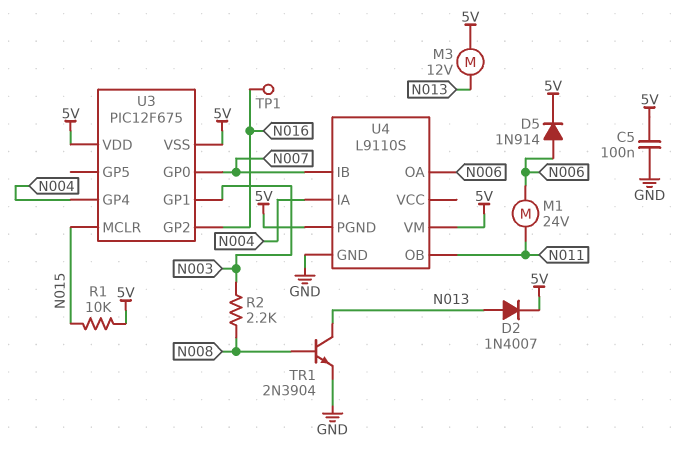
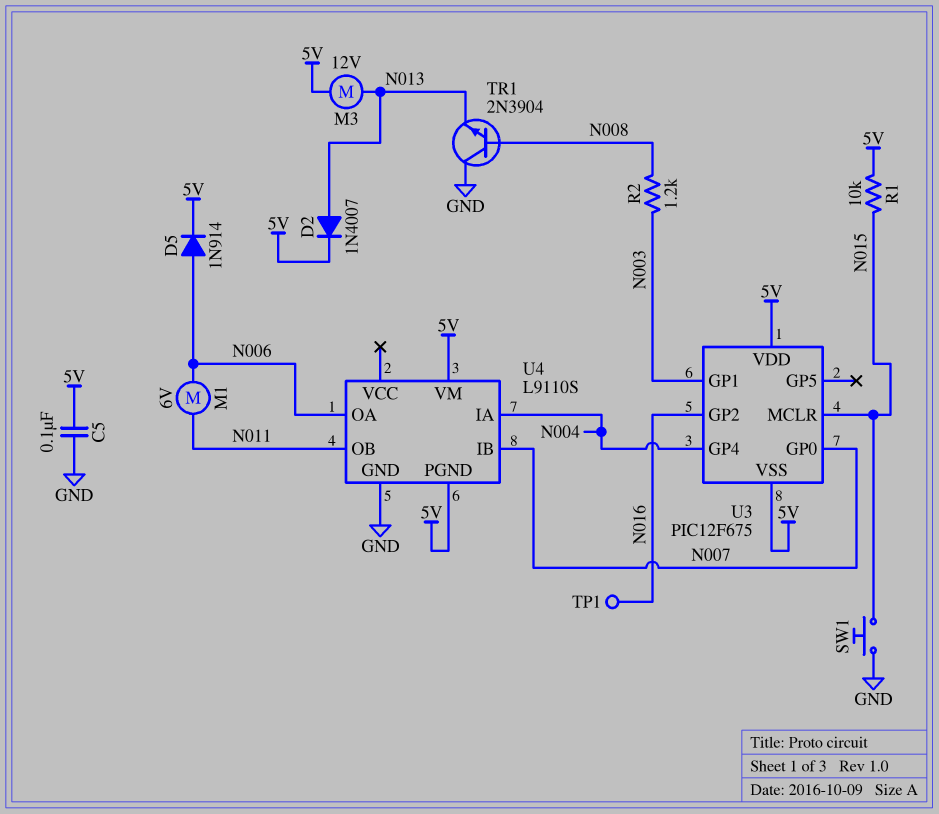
M1: motor 24V (N006, N011) -> motor 6V (N006, N011)
R2: 2.2k (N003, N008) -> 1.2k (N003, N008)
SW1: none -> button (GND, N015)
TR1: NPN 2N3904 (B N008, C N013, E GND) -> NPN 2N3904 (B N008, C GND, E N013)

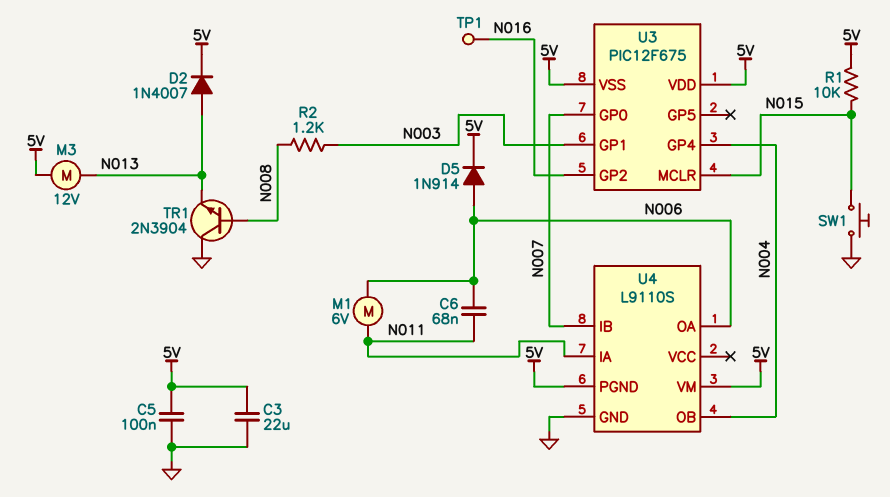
C3: none -> 22uF (5V, GND)
C6: none -> 68nF (N006, N011)
U4 pin IA: N004 -> N011
U4 pin OB: N011 -> N004

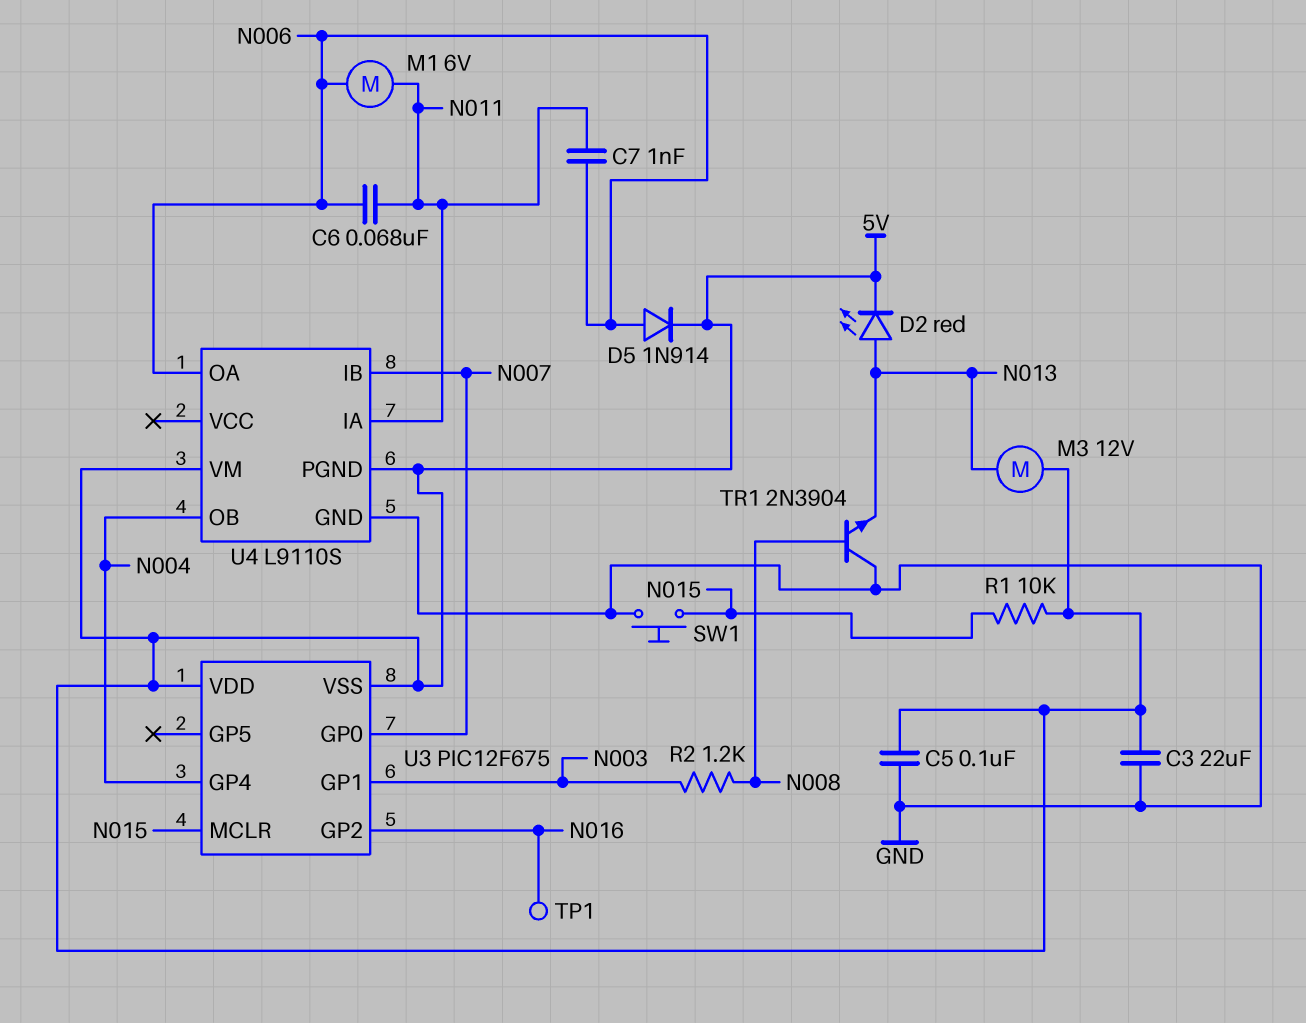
C7: none -> 1nF (N006, N011)
D2: diode 1N4007 (A N013, K 5V) -> LED red (A N013, K 5V)

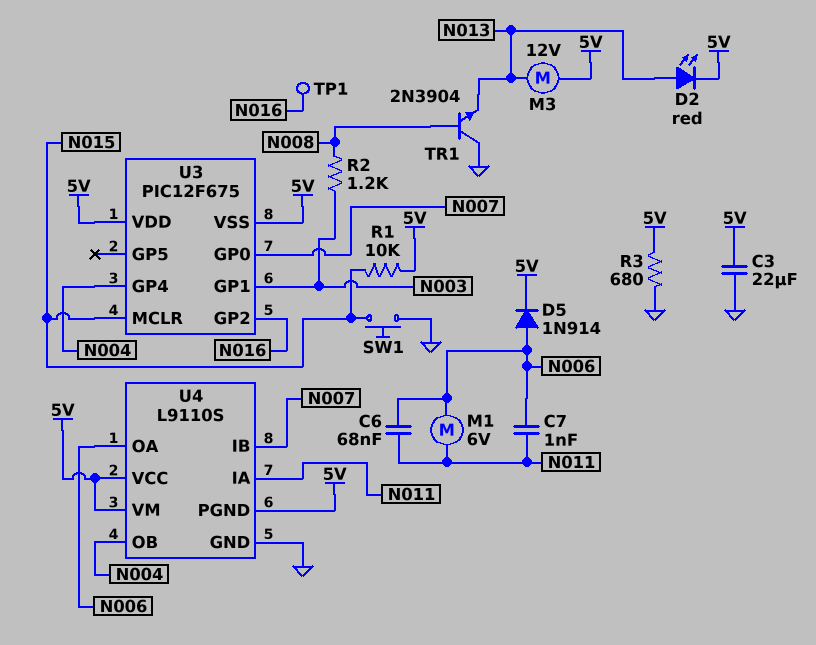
C5: 100nF (5V, GND) -> none
R3: none -> 680 (5V, GND)
U4 pin VCC: none -> 5V

